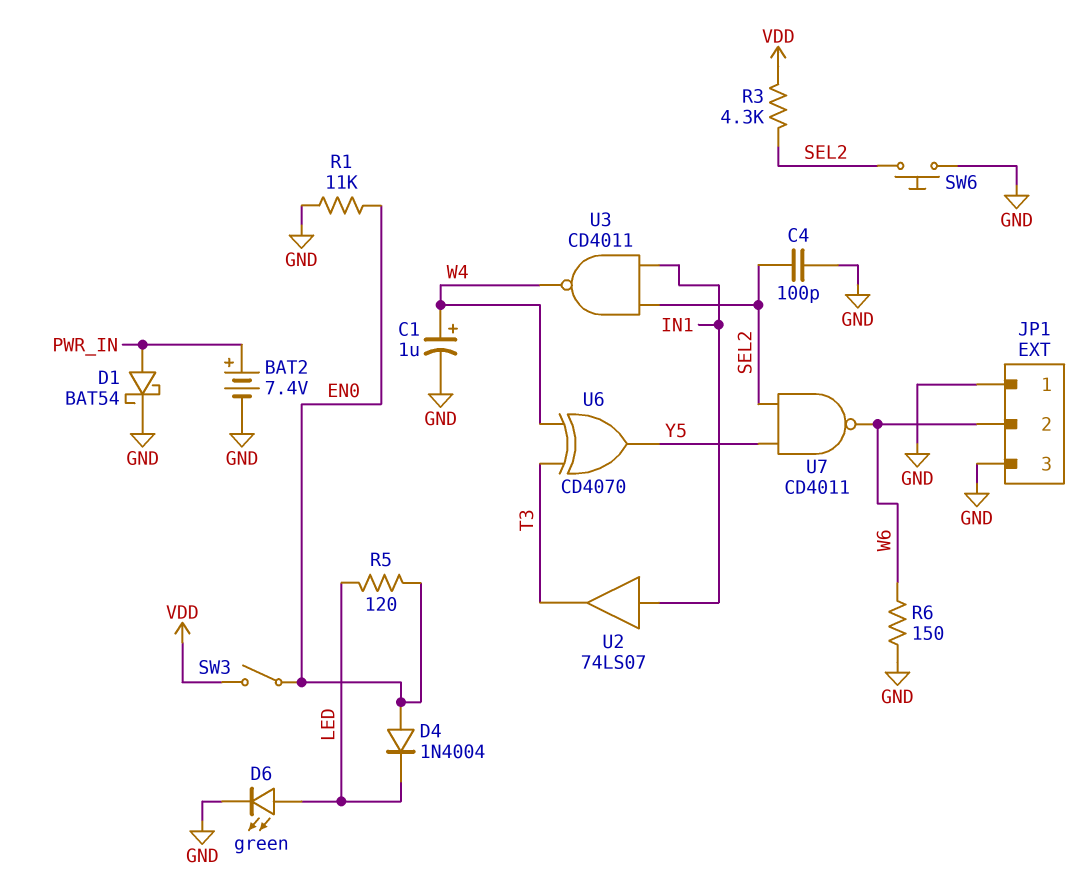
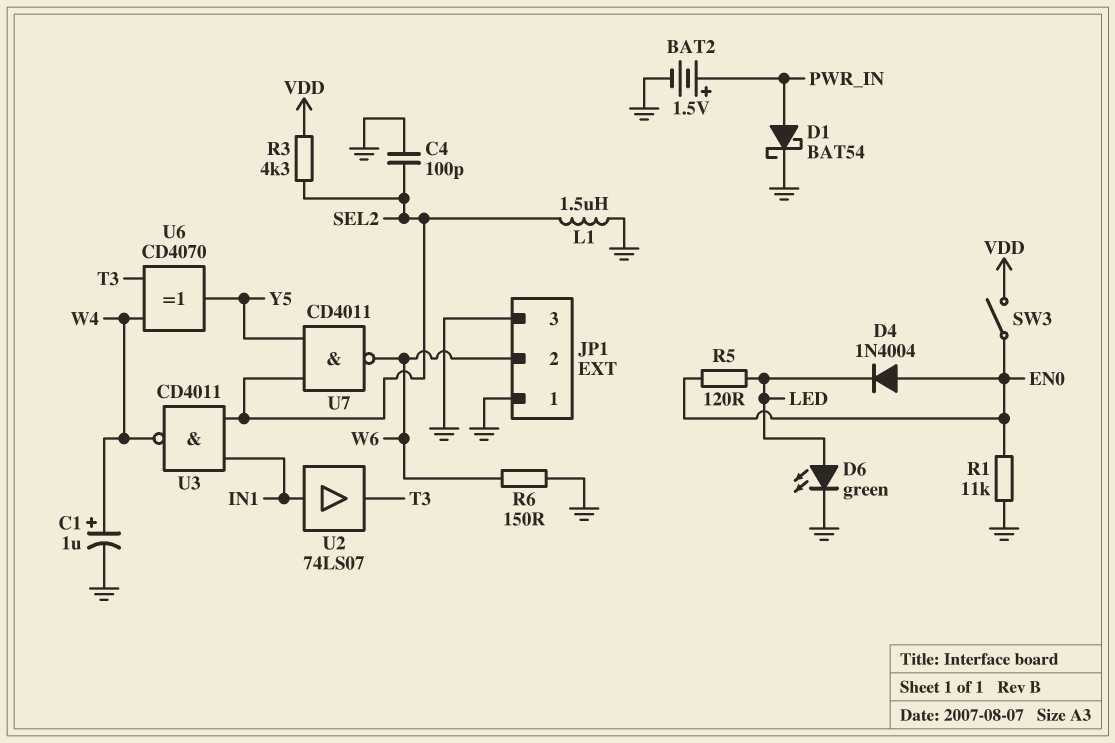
BAT2: 7.4V (plus PWR_IN, minus GND) -> 1.5V (plus PWR_IN, minus GND)
L1: none -> 1.5uH (GND, SEL2)
SW6: button (GND, SEL2) -> none

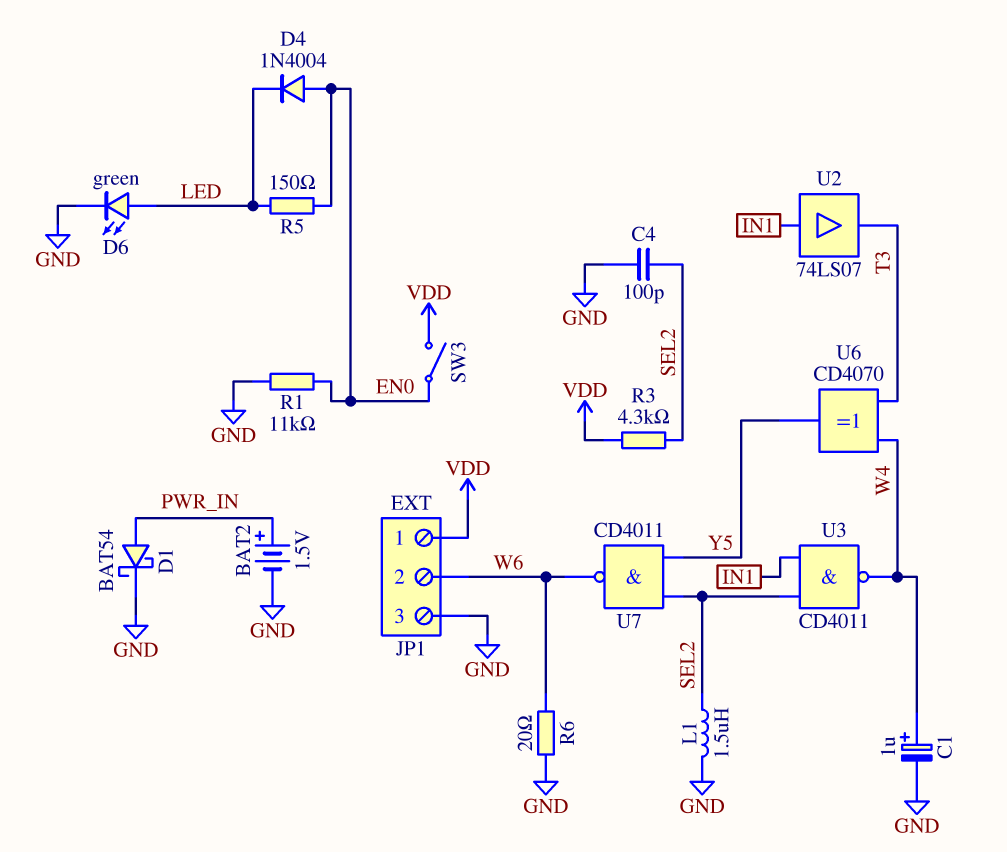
JP1 pin 1: GND -> VDD
R5: 120 (EN0, LED) -> 150 (EN0, LED)
R6: 150 (GND, W6) -> 20 (GND, W6)

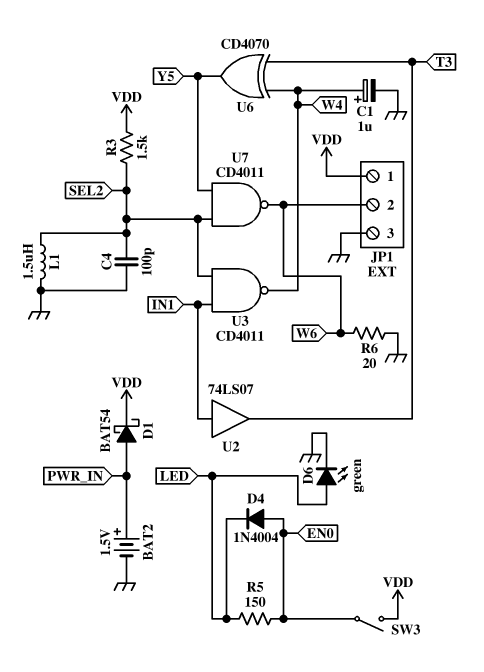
D1: schottky BAT54 (A PWR_IN, K GND) -> schottky BAT54 (A PWR_IN, K VDD)
R1: 11k (EN0, GND) -> none
R3: 4.3k (SEL2, VDD) -> 1.5k (SEL2, VDD)

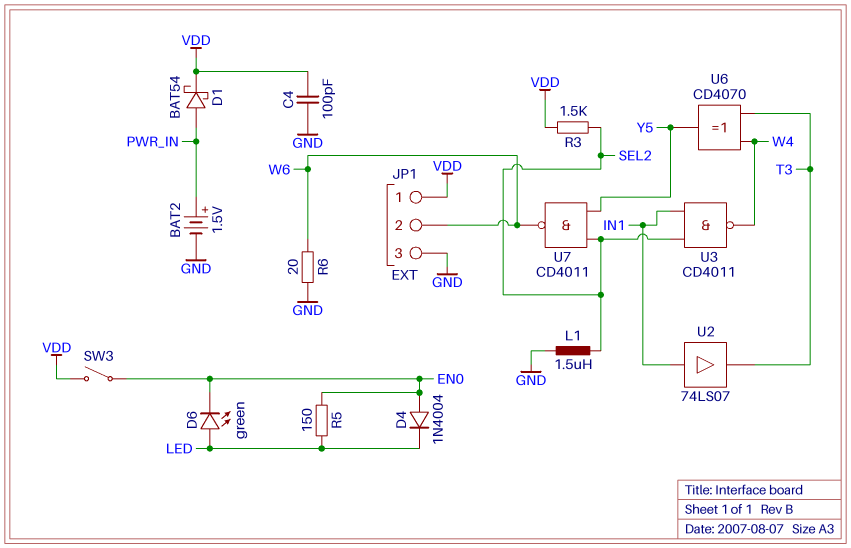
C1: 1uF (plus W4, minus GND) -> none
C4: 100pF (GND, SEL2) -> 100pF (GND, VDD)
D6: LED green (A LED, K GND) -> LED green (A LED, K EN0)

